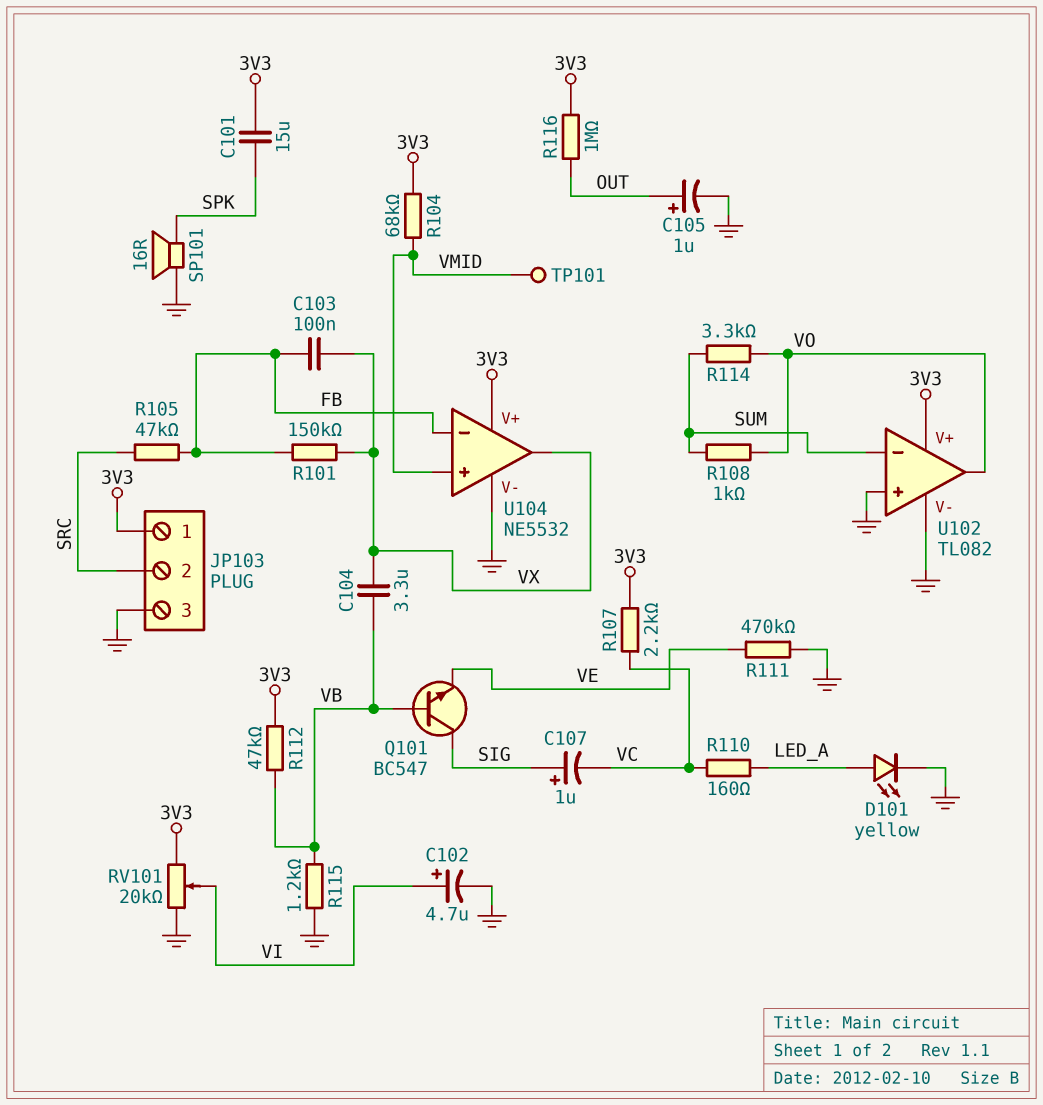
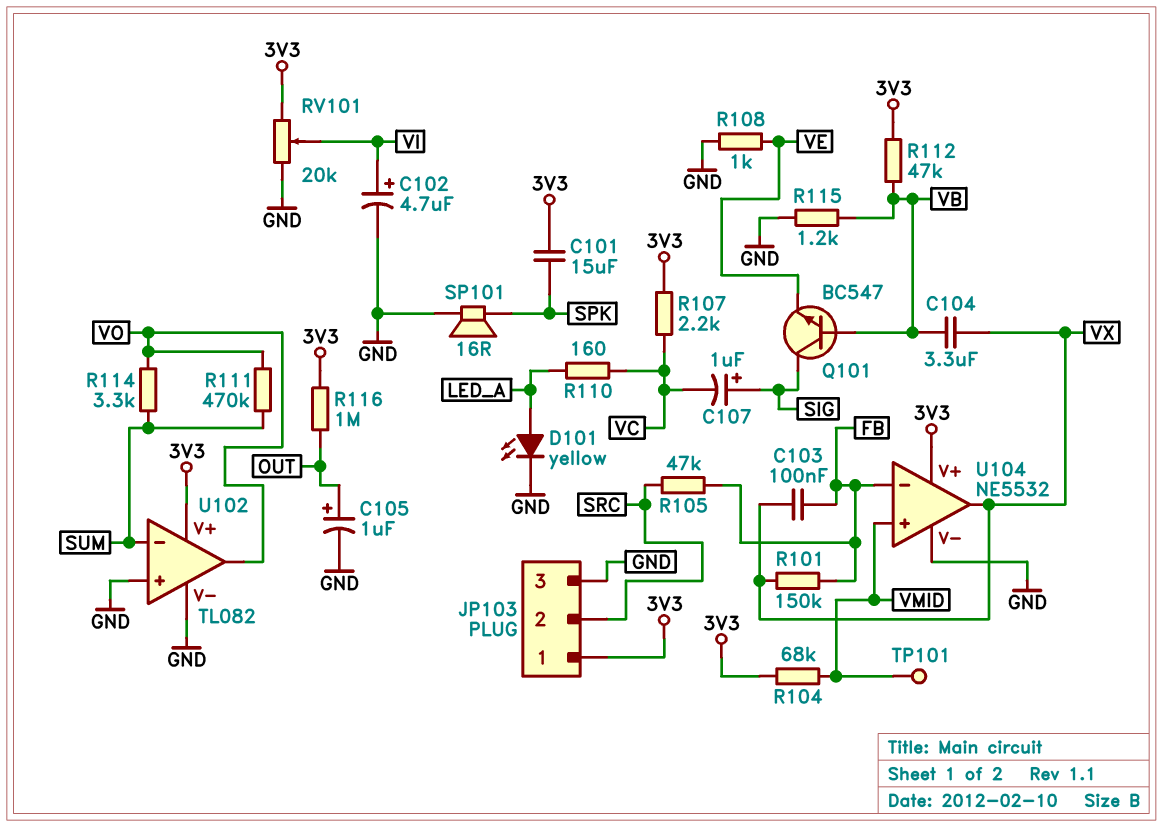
R108: 1k (SUM, VO) -> 1k (GND, VE)
R111: 470k (GND, VE) -> 470k (SUM, VO)

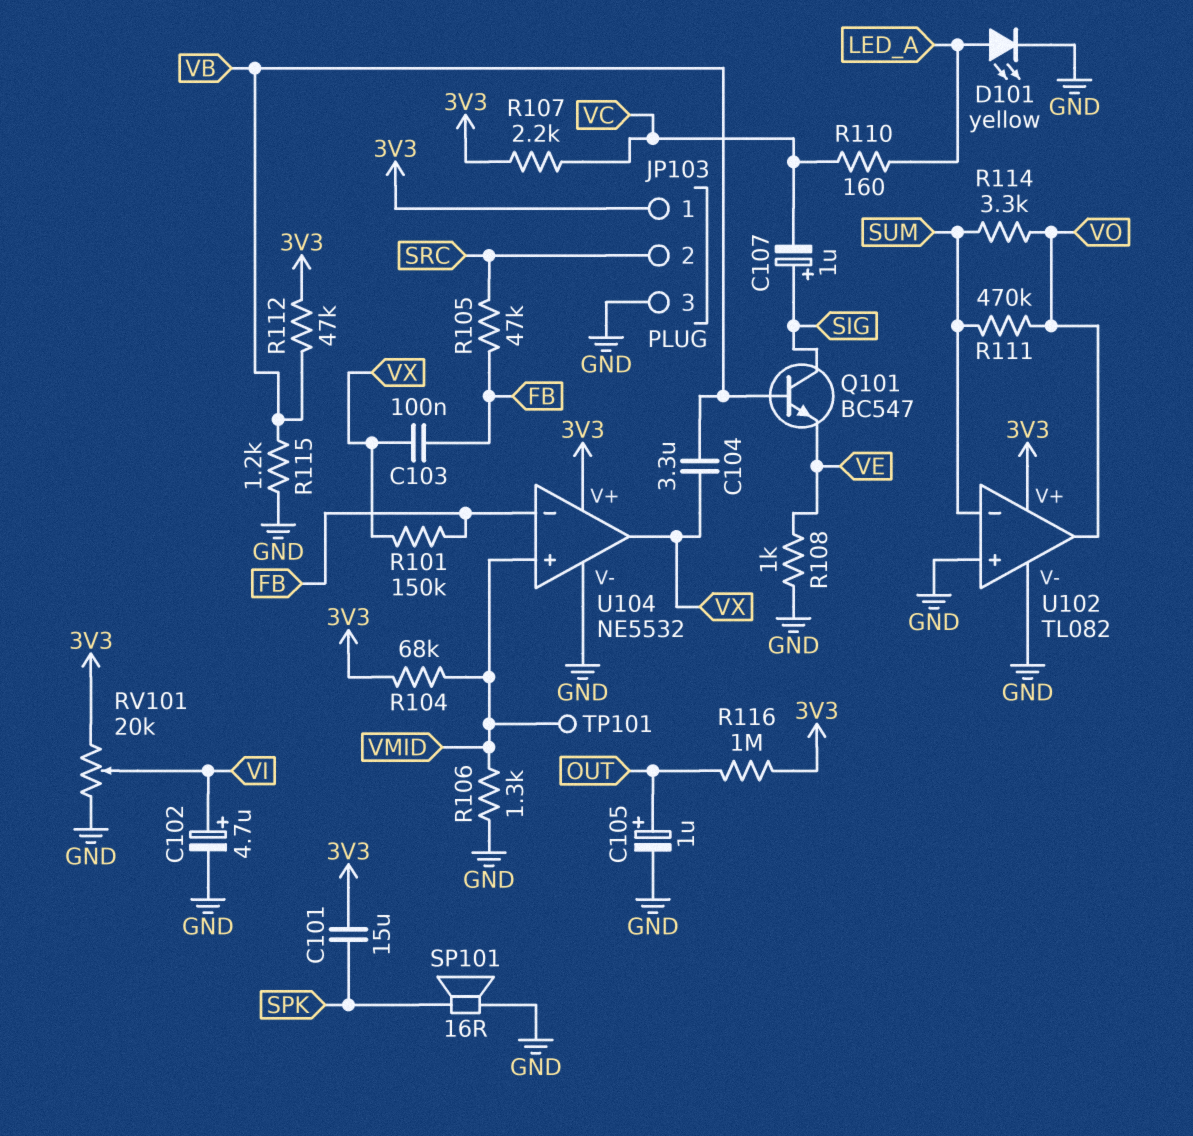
R106: none -> 1.3k (GND, VMID)

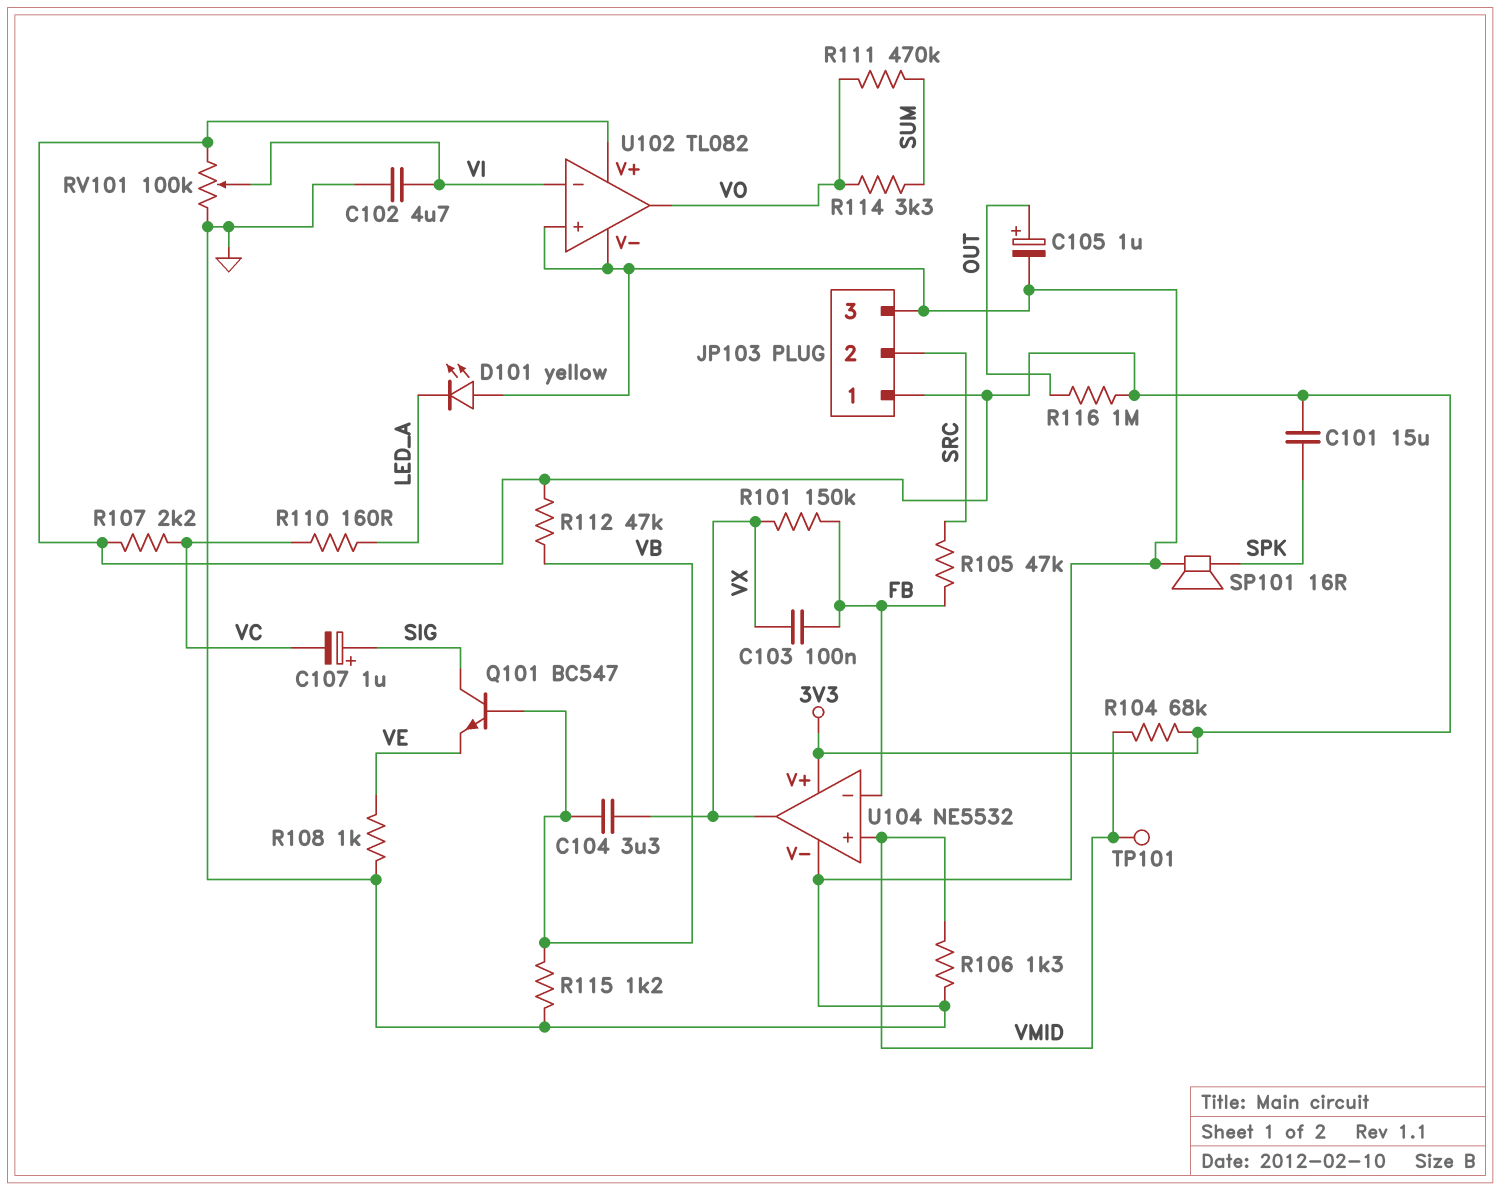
C102: 4.7uF (plus VI, minus GND) -> 4.7uF (GND, VI)
D101: LED yellow (A LED_A, K GND) -> LED yellow (A GND, K LED_A)
RV101: 20k (3V3, GND, wiper VI) -> 100k (3V3, GND, wiper VI)
U102 pin in-: SUM -> VI

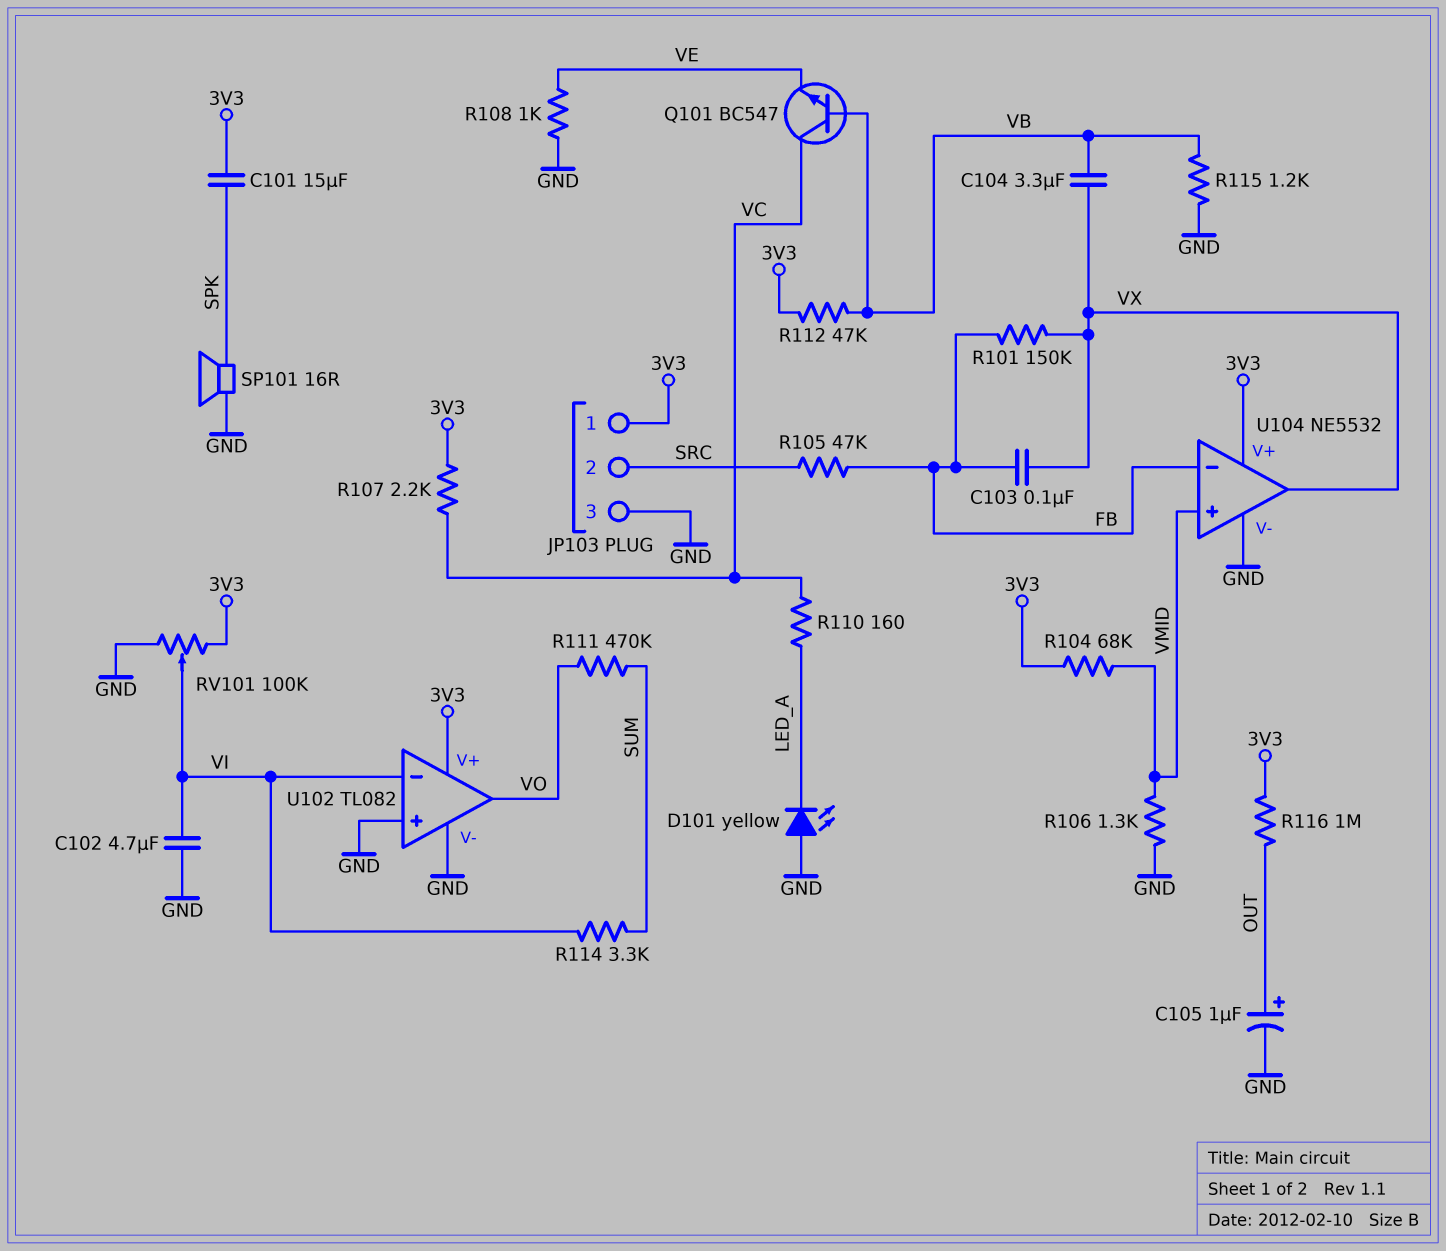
C107: 1uF (plus SIG, minus VC) -> none
Q101: NPN BC547 (B VB, C SIG, E VE) -> NPN BC547 (B VB, C VC, E VE)
R114: 3.3k (SUM, VO) -> 3.3k (SUM, VI)
TP101: test point (VMID) -> none

